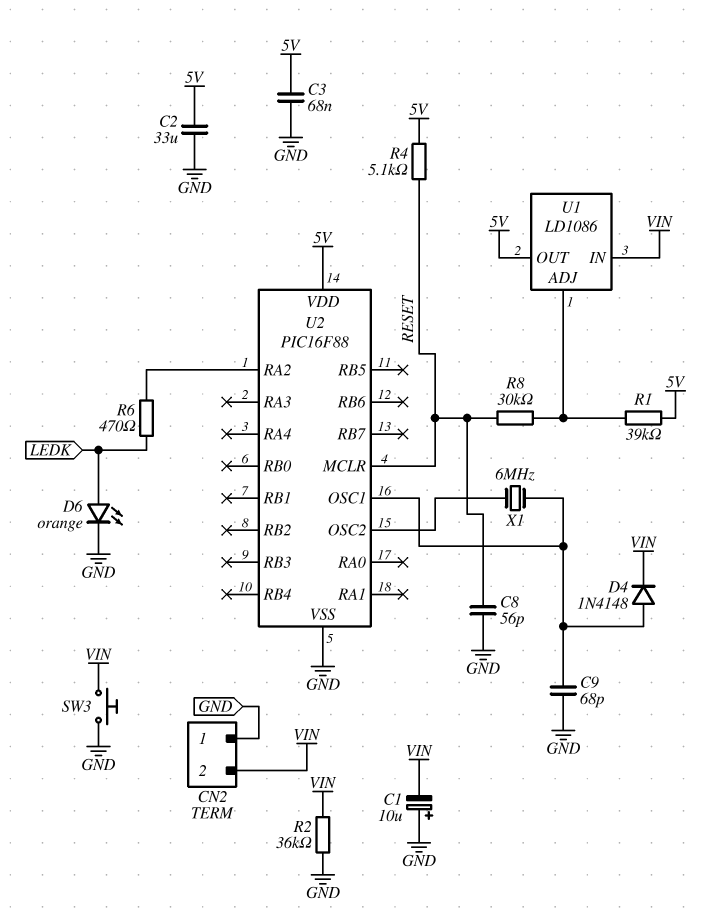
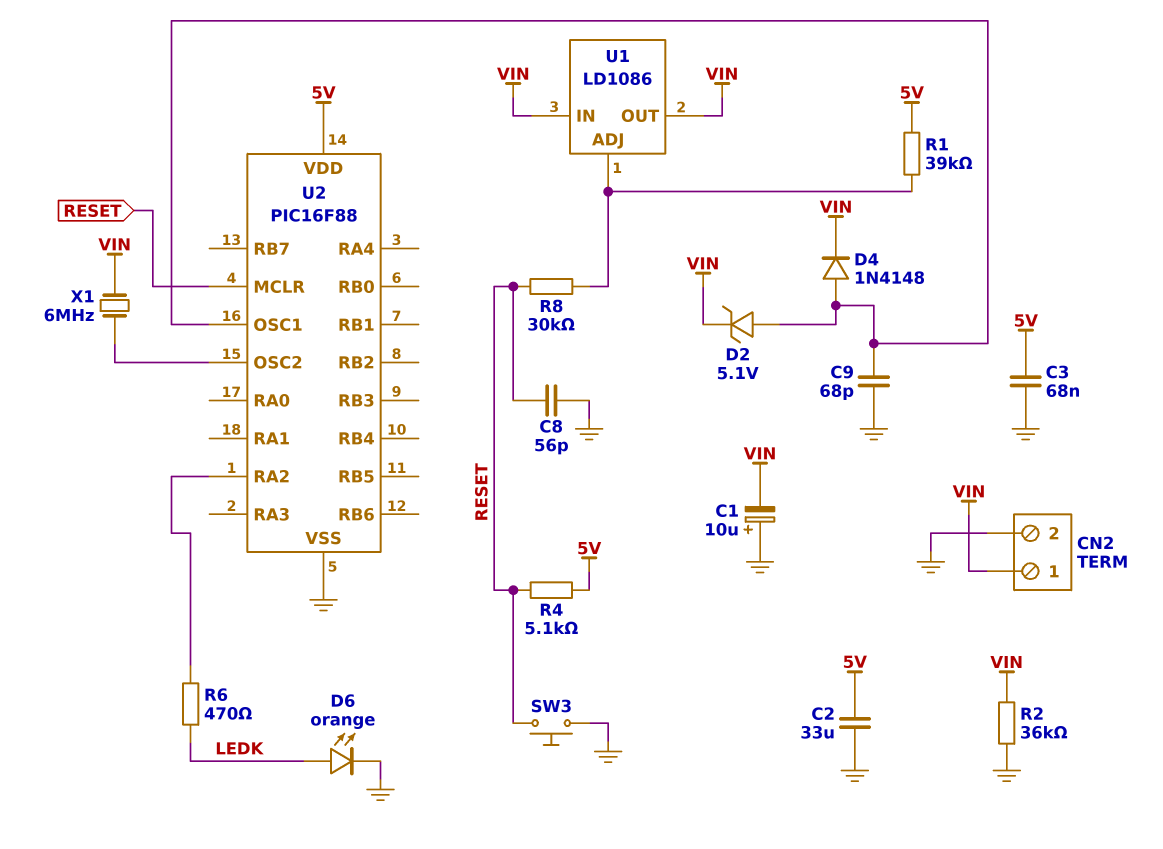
CN2 pin 1: GND -> VIN
CN2 pin 2: VIN -> GND
D2: none -> zener 5.1V (A U2/OSC1, K VIN)
SW3: button (GND, VIN) -> button (GND, RESET)
U1 pin OUT: 5V -> VIN
X1: 6MHz (U2/OSC1, U2/OSC2) -> 6MHz (U2/OSC2, VIN)

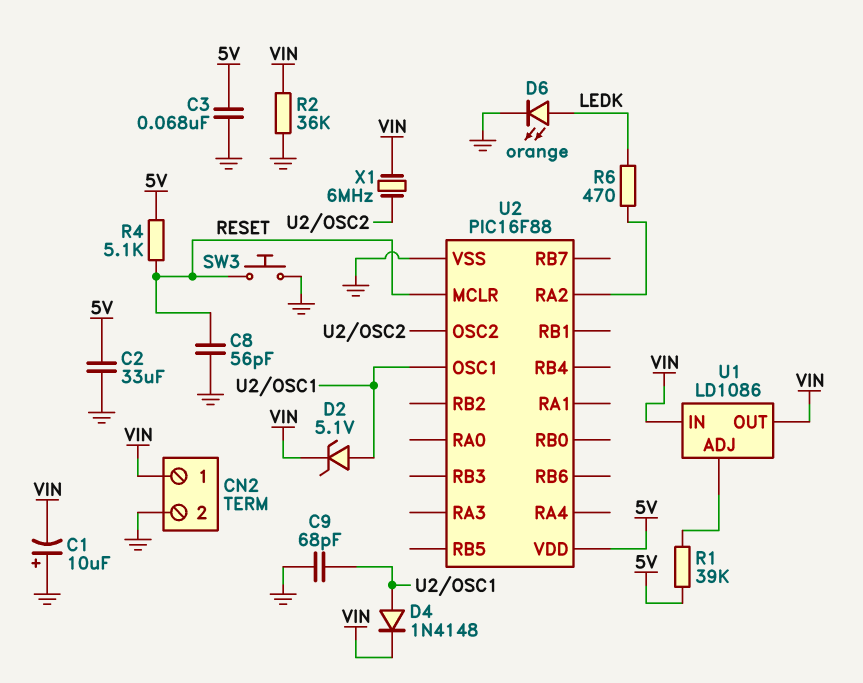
R8: 30k (RESET, U1/ADJ) -> none

